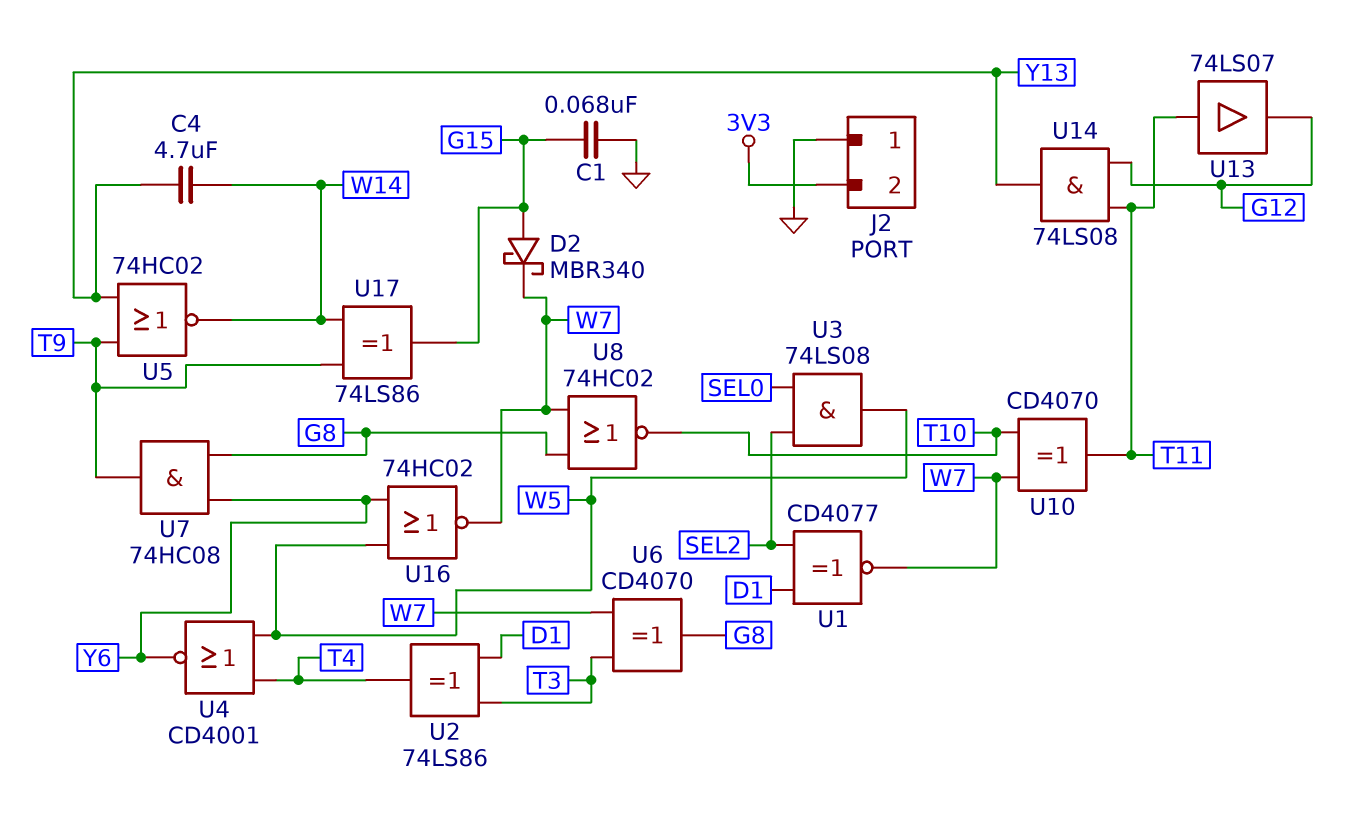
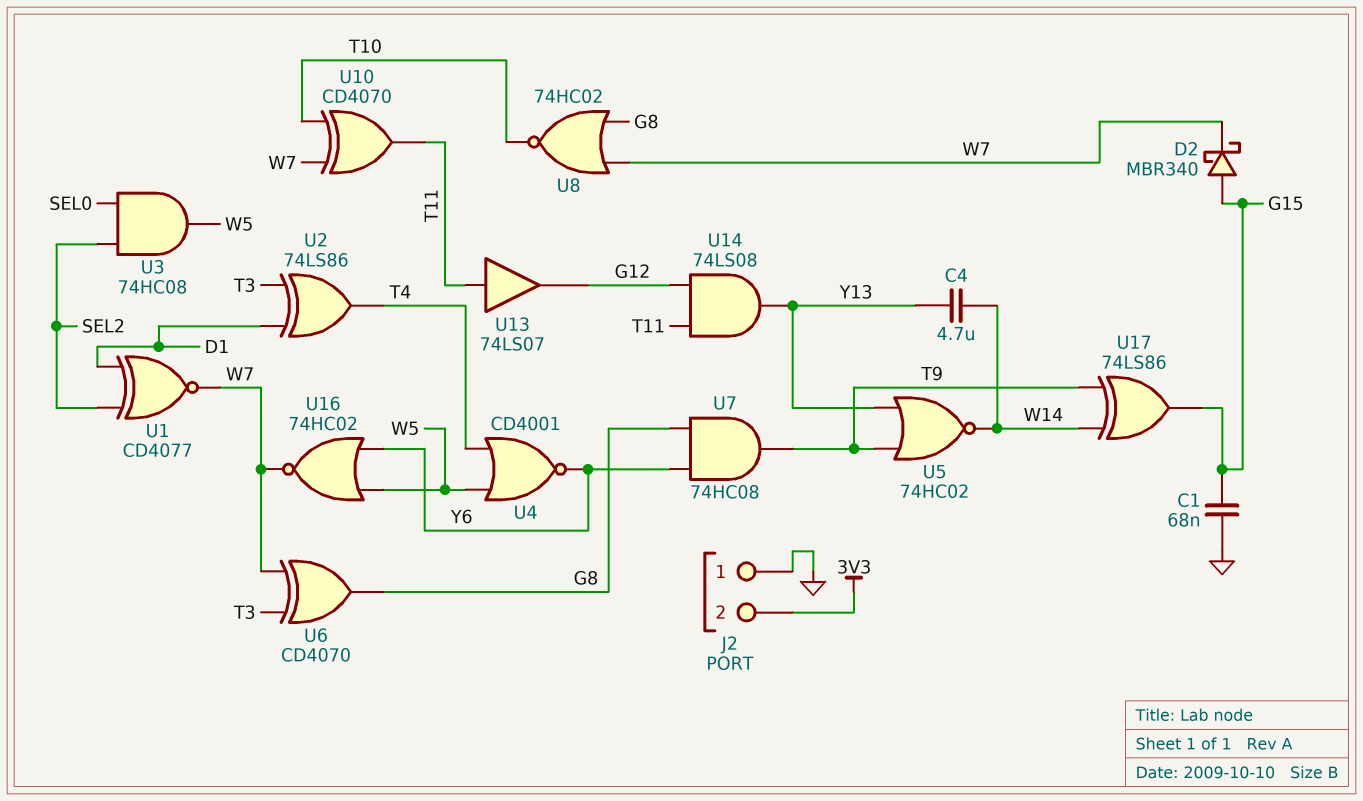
U3: AND 74LS08 (in SEL0, in SEL2, out W5) -> AND 74HC08 (in SEL0, in SEL2, out W5)

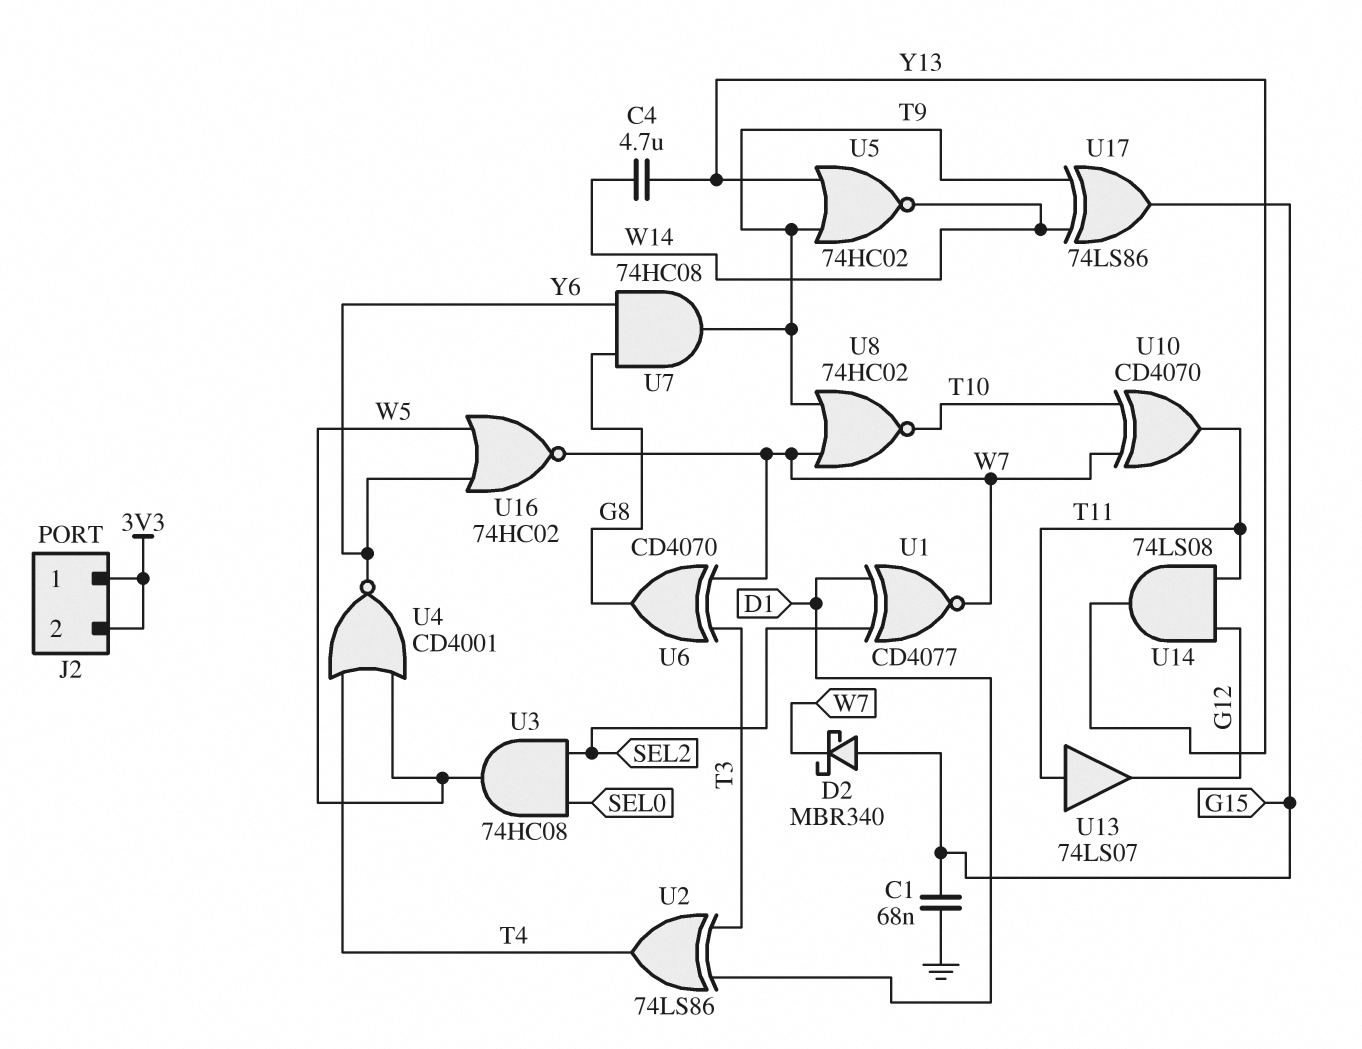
J2 pin 1: GND -> 3V3
U8: NOR 74HC02 (in G8, in W7, out T10) -> NOR 74HC02 (in T9, in W7, out T10)

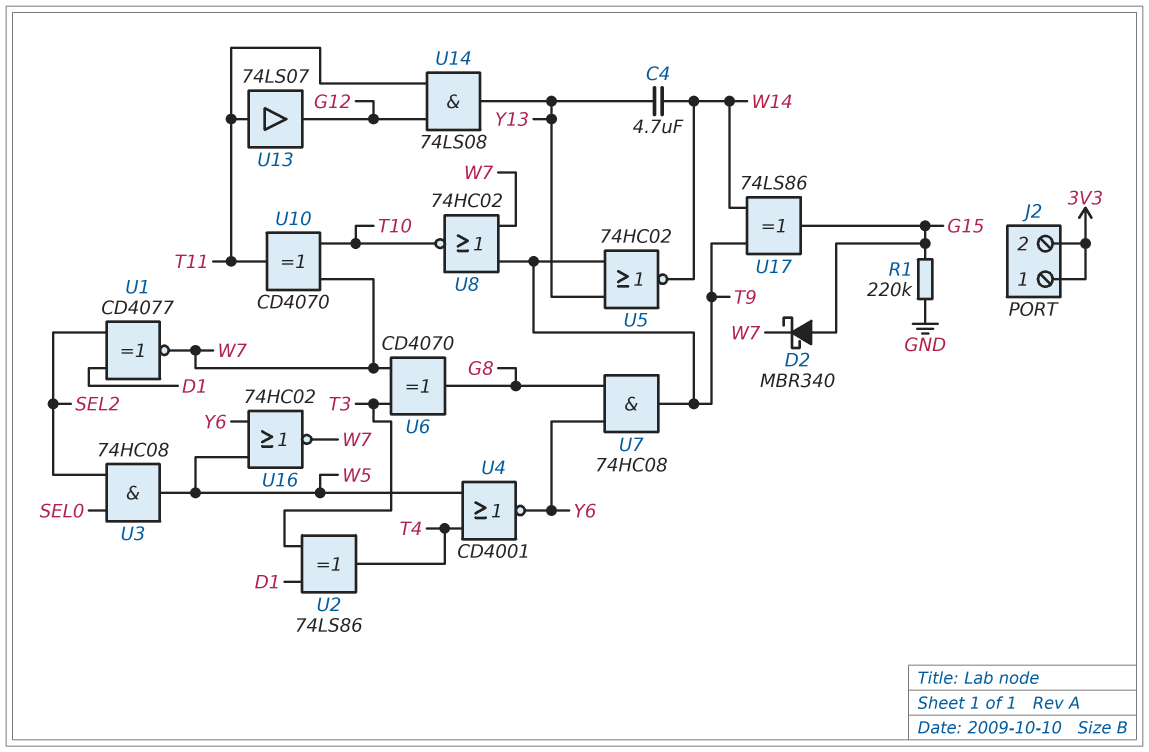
C1: 68nF (G15, GND) -> none
R1: none -> 220k (G15, GND)

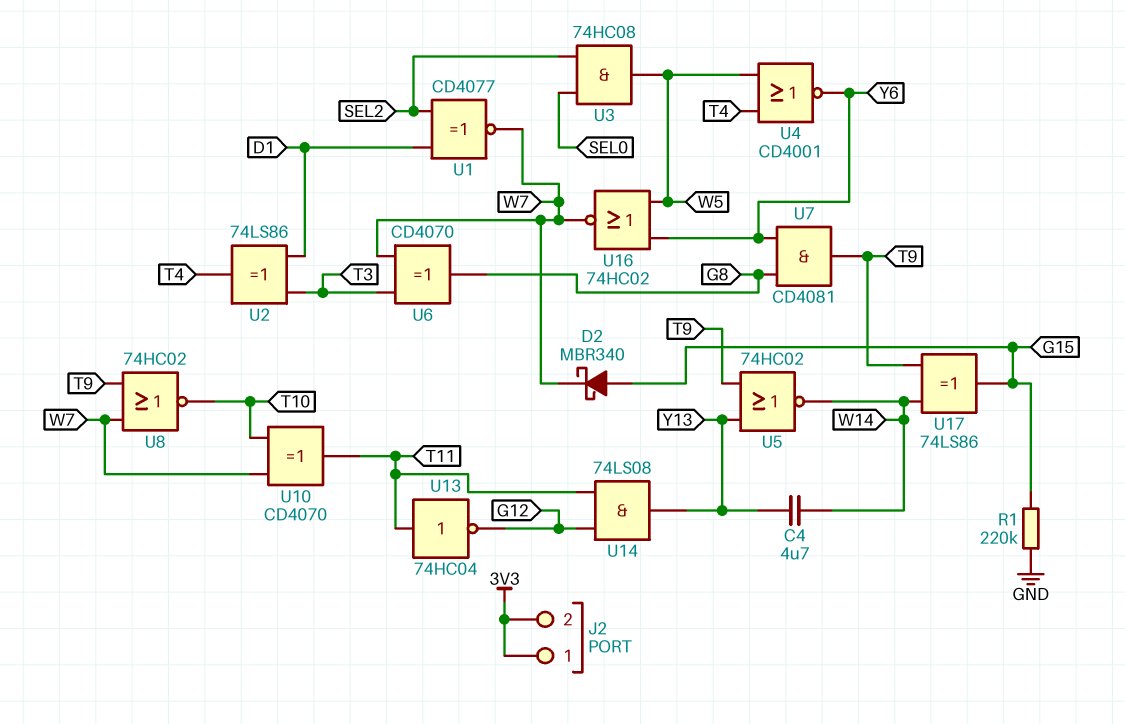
U7: AND 74HC08 (in G8, in Y6, out T9) -> AND CD4081 (in G8, in Y6, out T9)
U13: buffer 74LS07 (in T11, out G12) -> NOT 74HC04 (in T11, out G12)

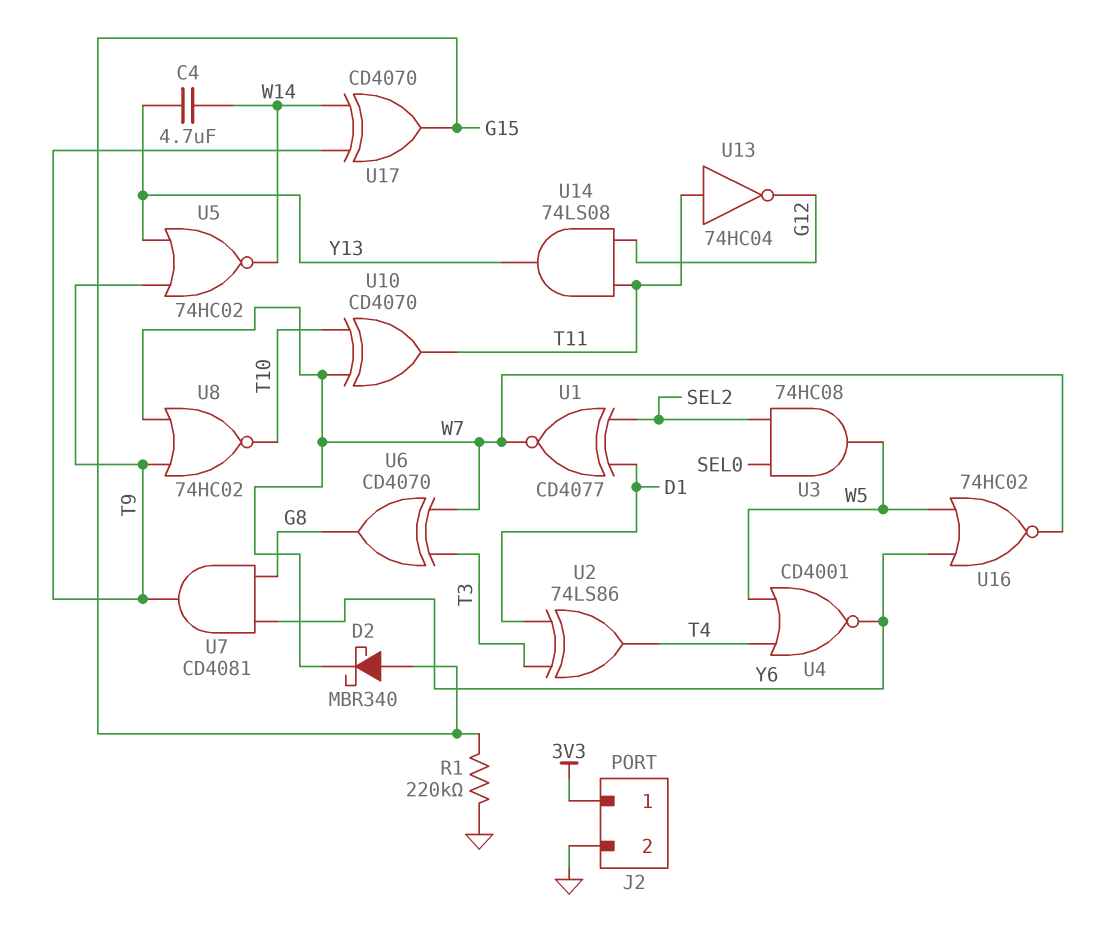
J2 pin 2: 3V3 -> GND
U17: XOR 74LS86 (in T9, in W14, out G15) -> XOR CD4070 (in T9, in W14, out G15)

